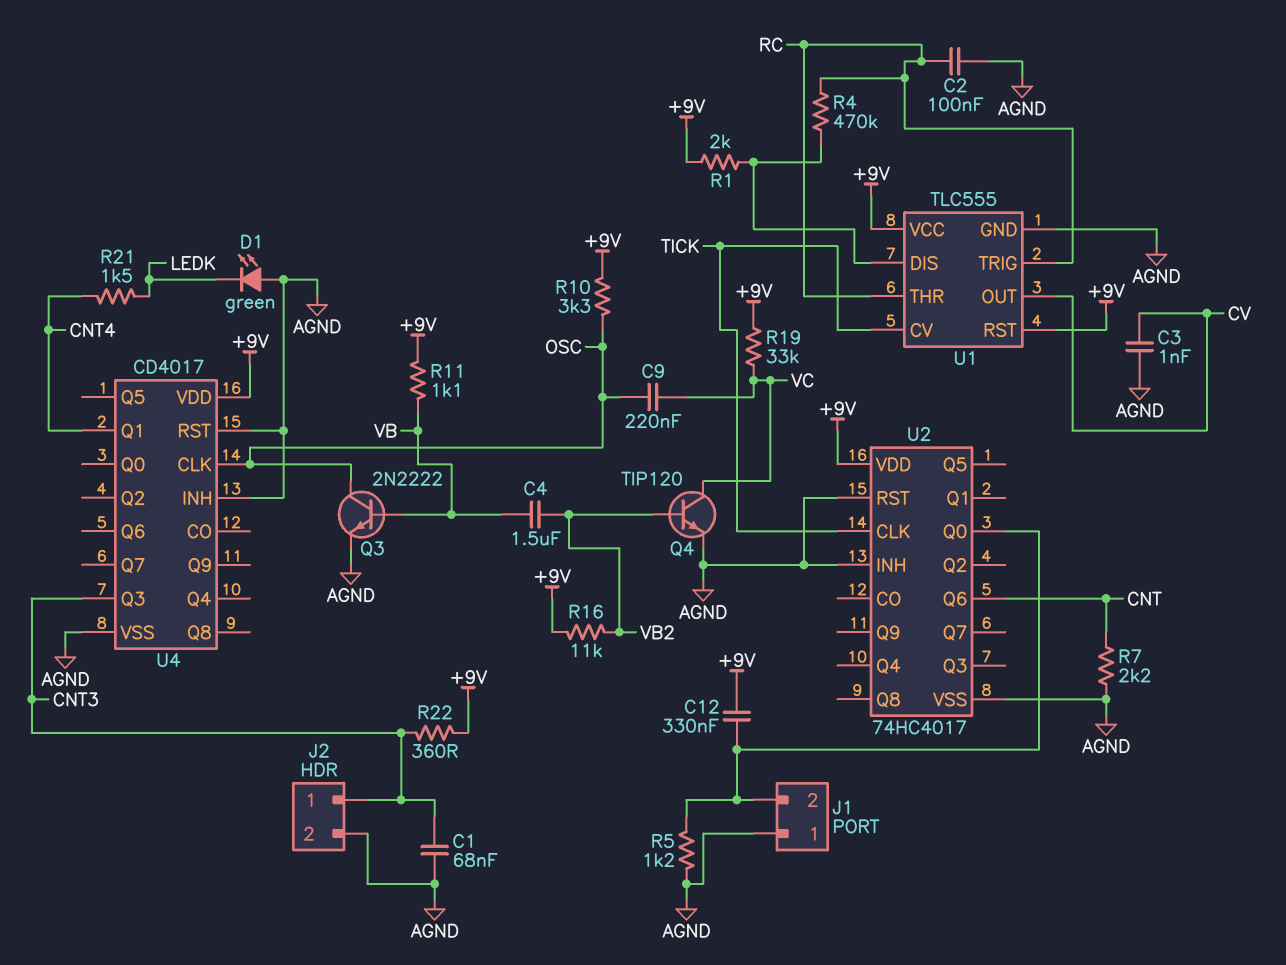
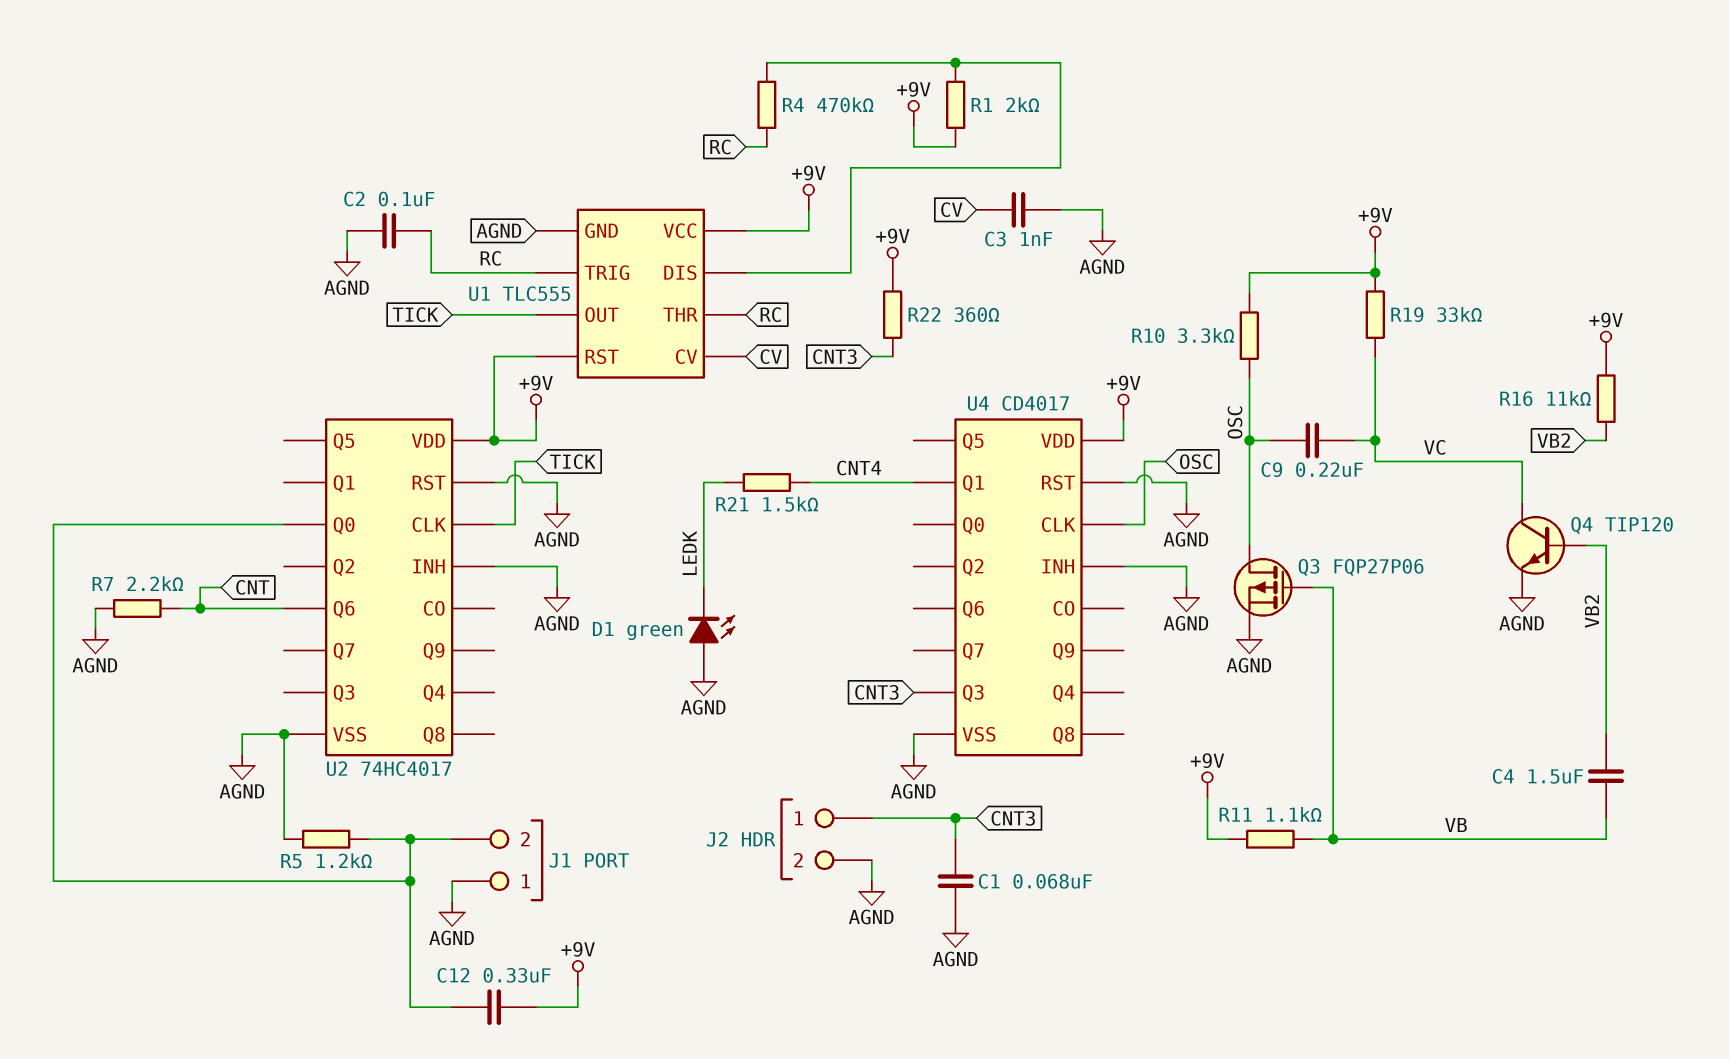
Q3: NPN 2N2222 (B VB, C OSC, E AGND) -> PMOS FQP27P06 (G VB, D OSC, S AGND)
U1 pin CV: TICK -> CV
U1 pin OUT: CV -> TICK

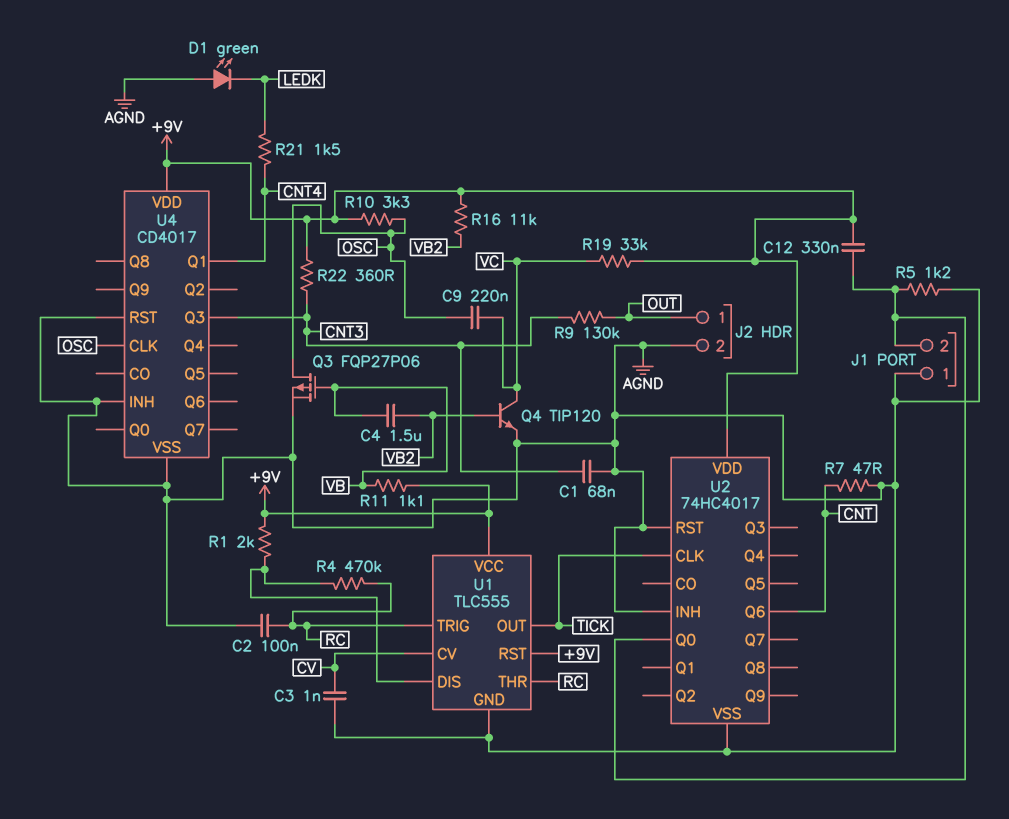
J2 pin 1: CNT3 -> OUT
R7: 2.2k (AGND, CNT) -> 47 (AGND, CNT)
R9: none -> 130k (CNT3, OUT)

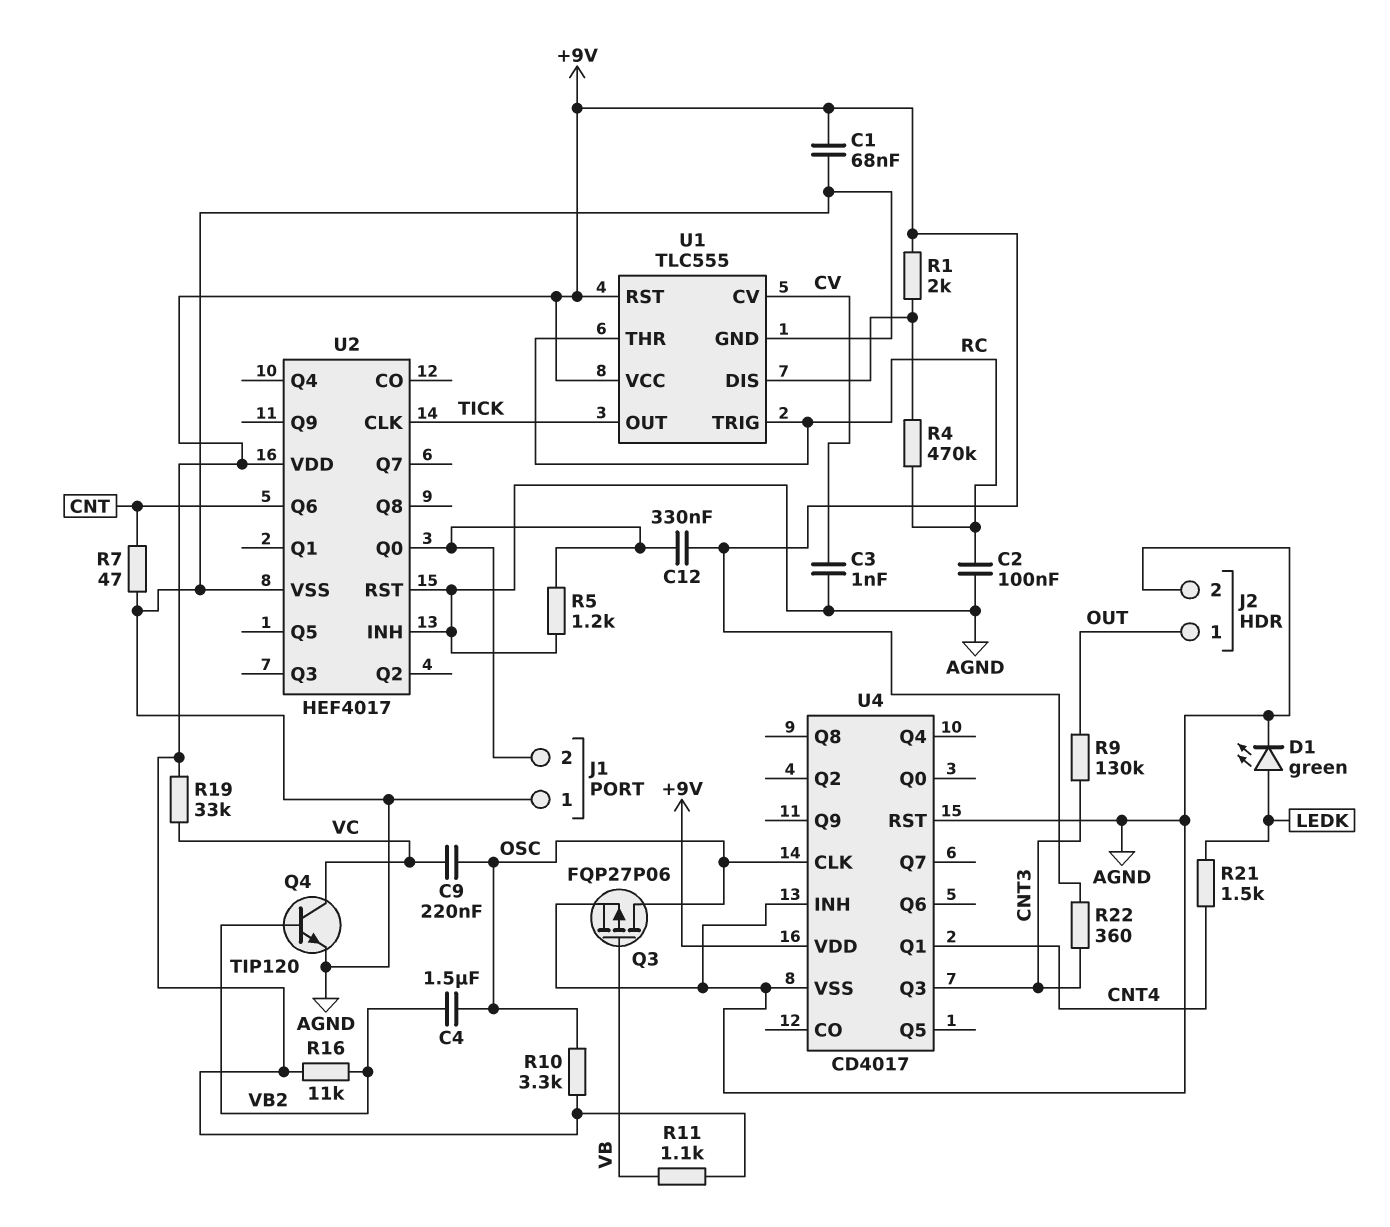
C1: 68nF (AGND, CNT3) -> 68nF (+9V, AGND)
C4: 1.5uF (VB, VB2) -> 1.5uF (OSC, VB2)
D1: LED green (A AGND, K LEDK) -> LED green (A LEDK, K AGND)
U2: 74HC4017 -> HEF4017

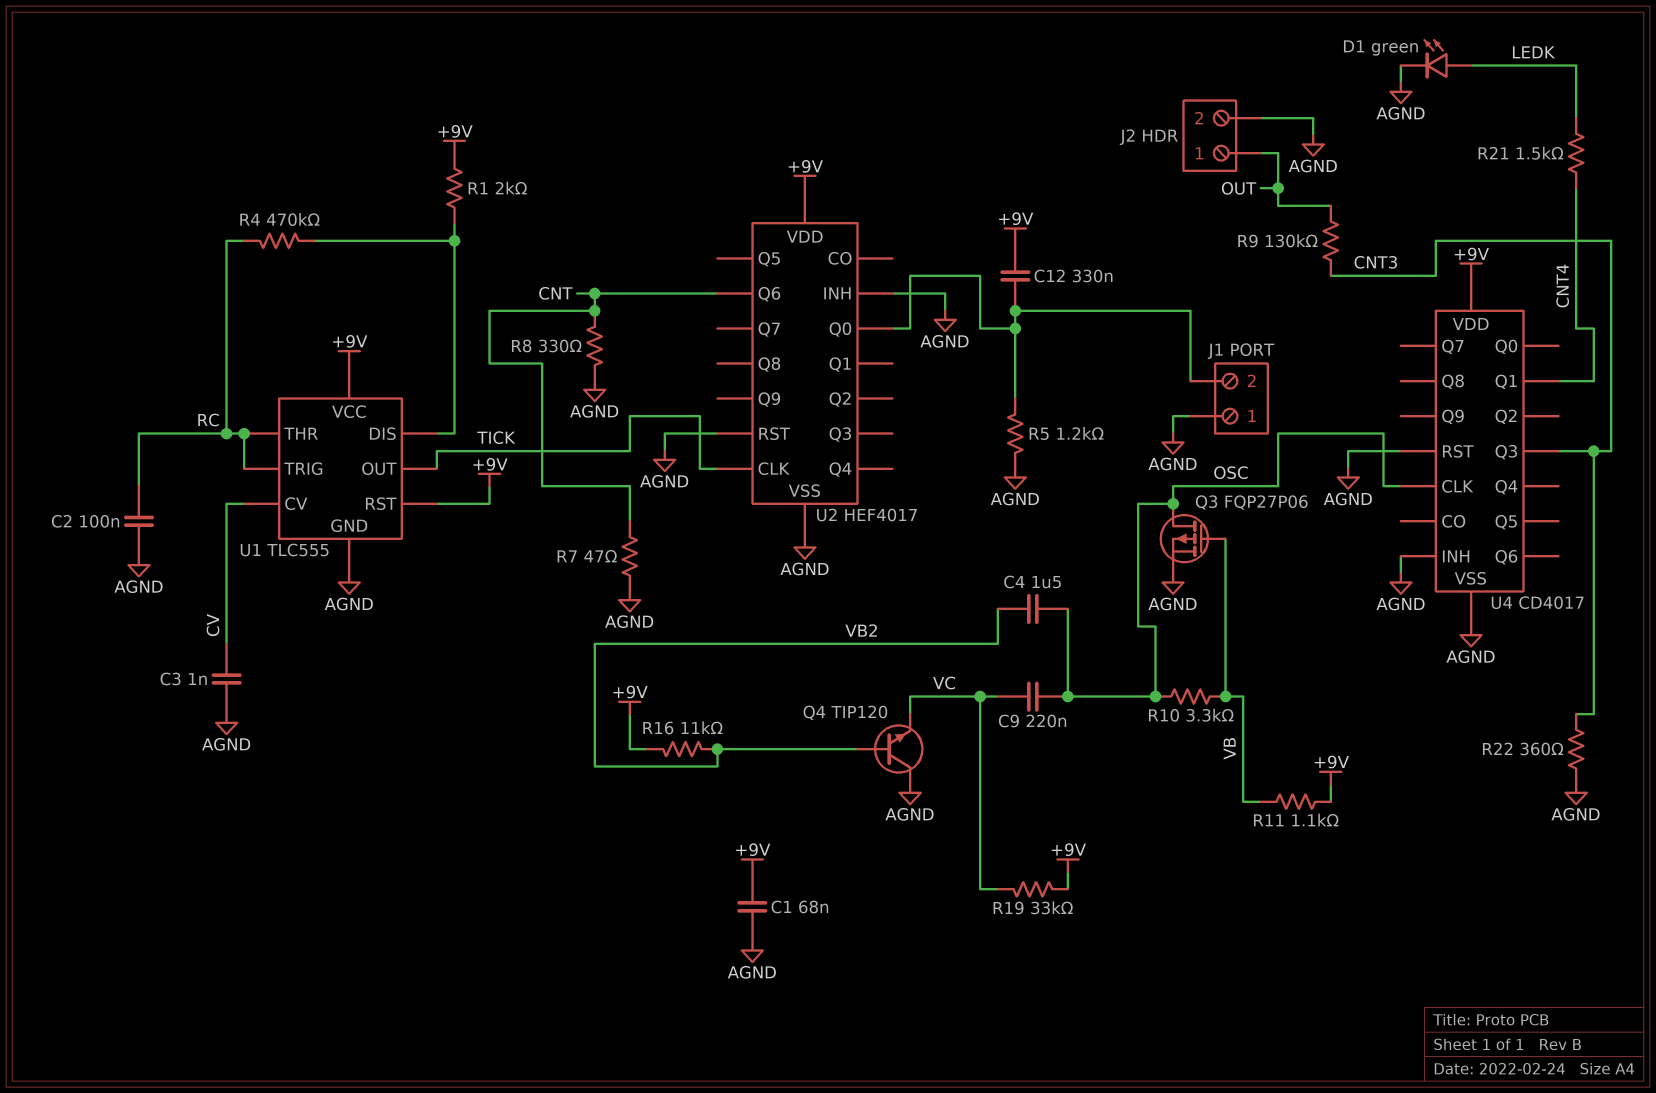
Q4: NPN TIP120 (B VB2, C VC, E AGND) -> NPN TIP120 (B VB2, C AGND, E VC)
R8: none -> 330 (AGND, CNT)
R10: 3.3k (+9V, OSC) -> 3.3k (OSC, VB)
R22: 360 (+9V, CNT3) -> 360 (AGND, CNT3)

